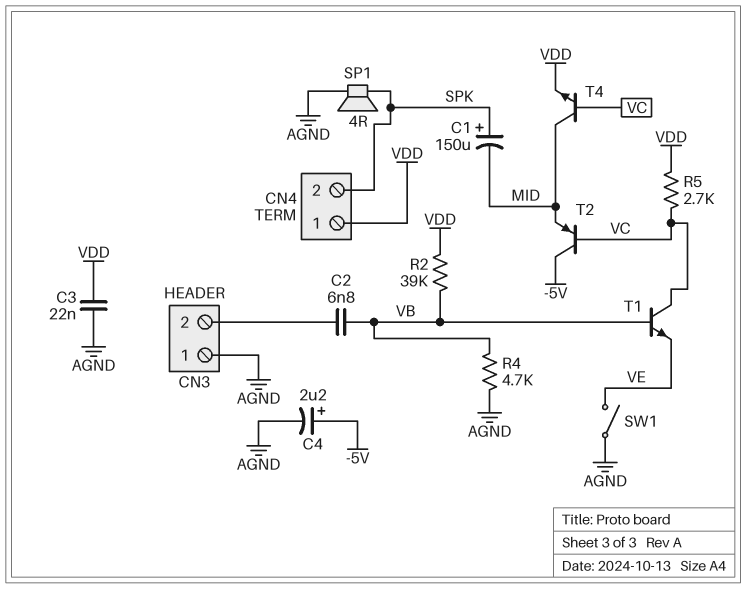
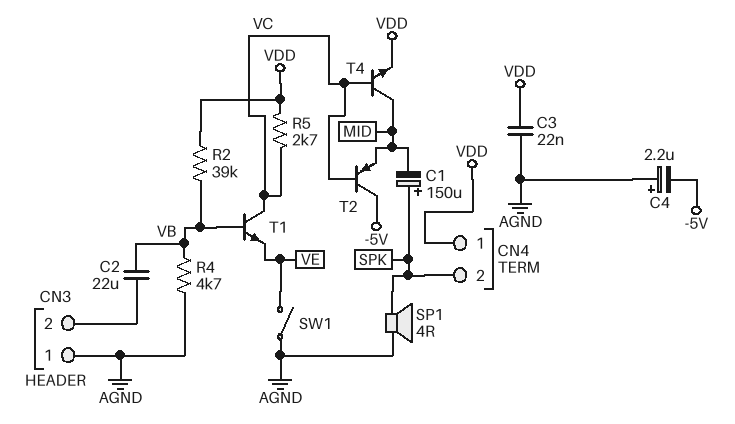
C2: 6.8nF (CN3/2, VB) -> 22uF (CN3/2, VB)
C4: 2.2uF (plus -5V, minus AGND) -> 2.2uF (plus AGND, minus -5V)

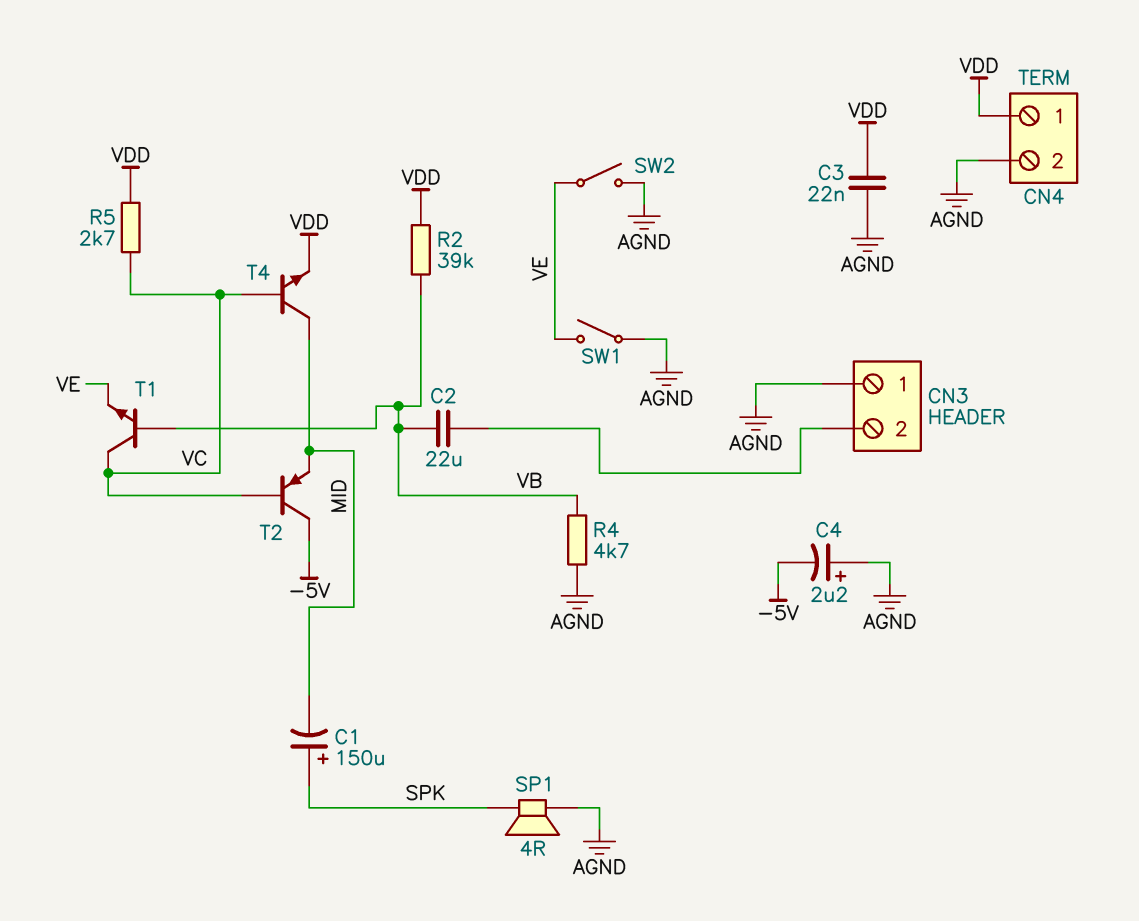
CN4 pin 2: SPK -> AGND
SW2: none -> switch (AGND, VE)

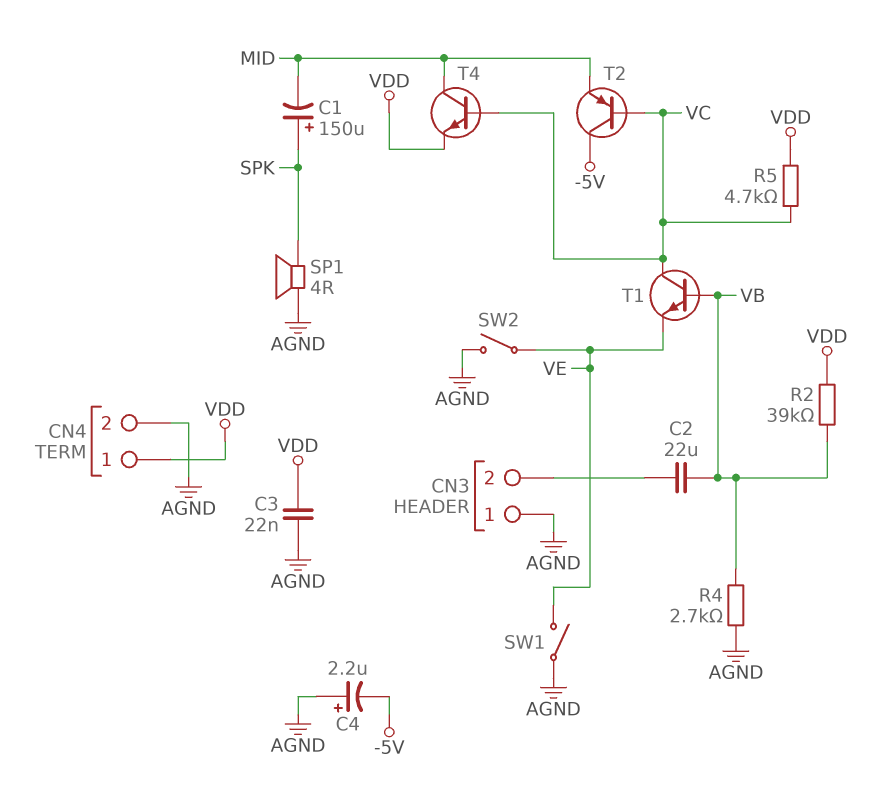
R4: 4.7k (AGND, VB) -> 2.7k (AGND, VB)
R5: 2.7k (VC, VDD) -> 4.7k (VC, VDD)

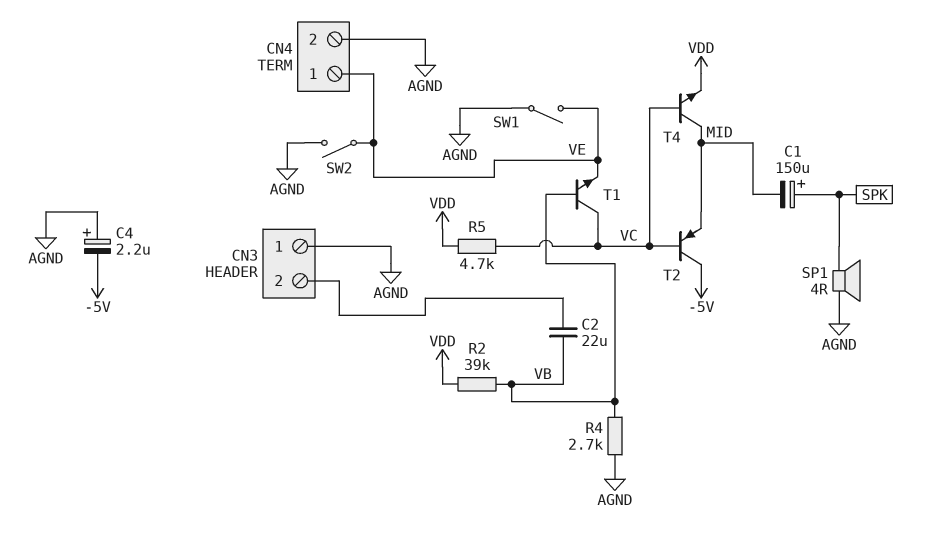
C3: 22nF (AGND, VDD) -> none
CN4 pin 1: VDD -> VE

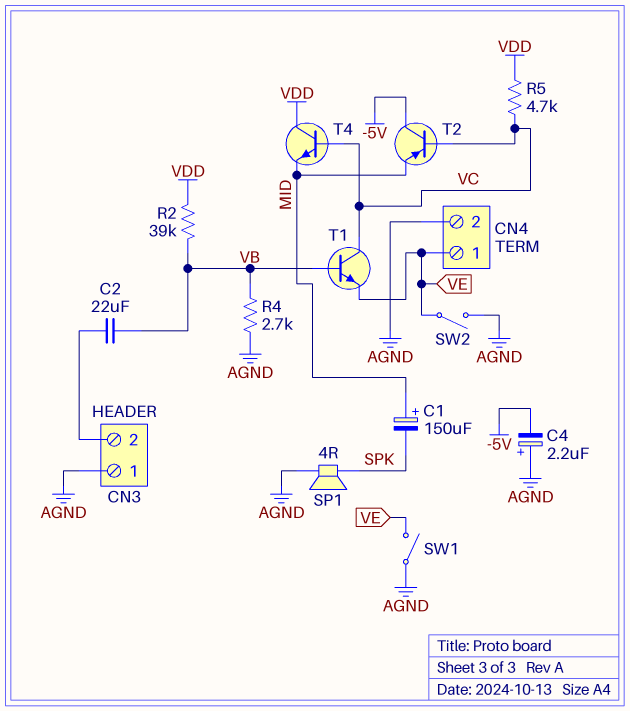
C1: 150uF (plus SPK, minus MID) -> 150uF (plus MID, minus SPK)
T4: NPN (B VC, C MID, E VDD) -> NPN (B VC, C VDD, E MID)

